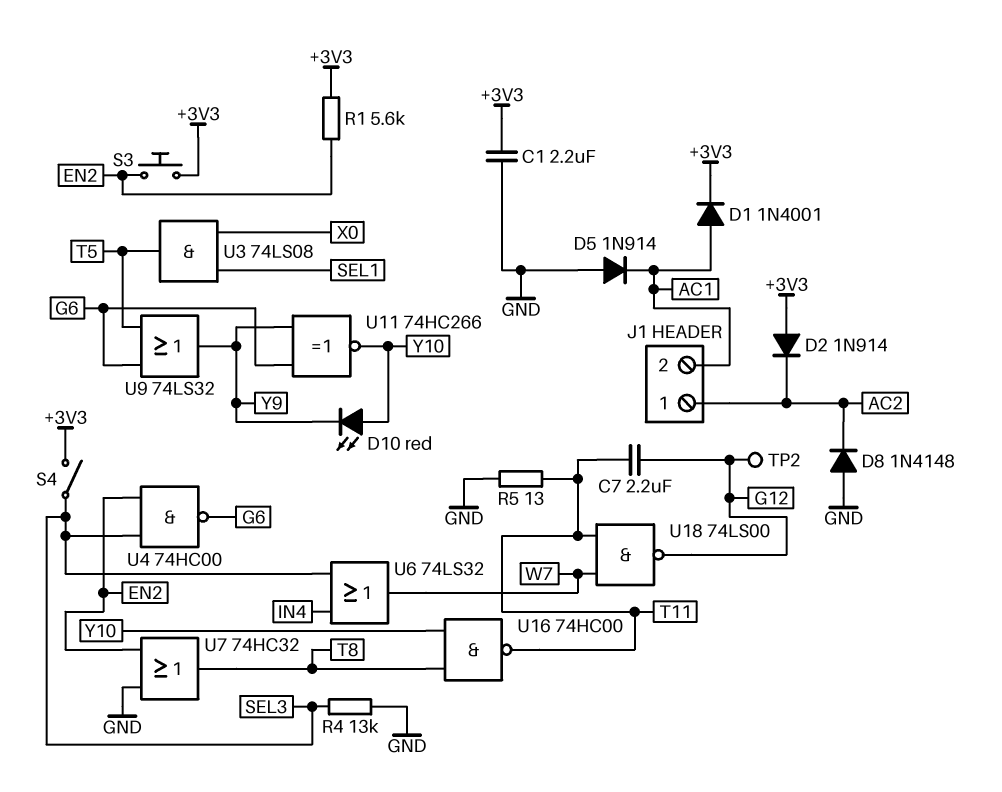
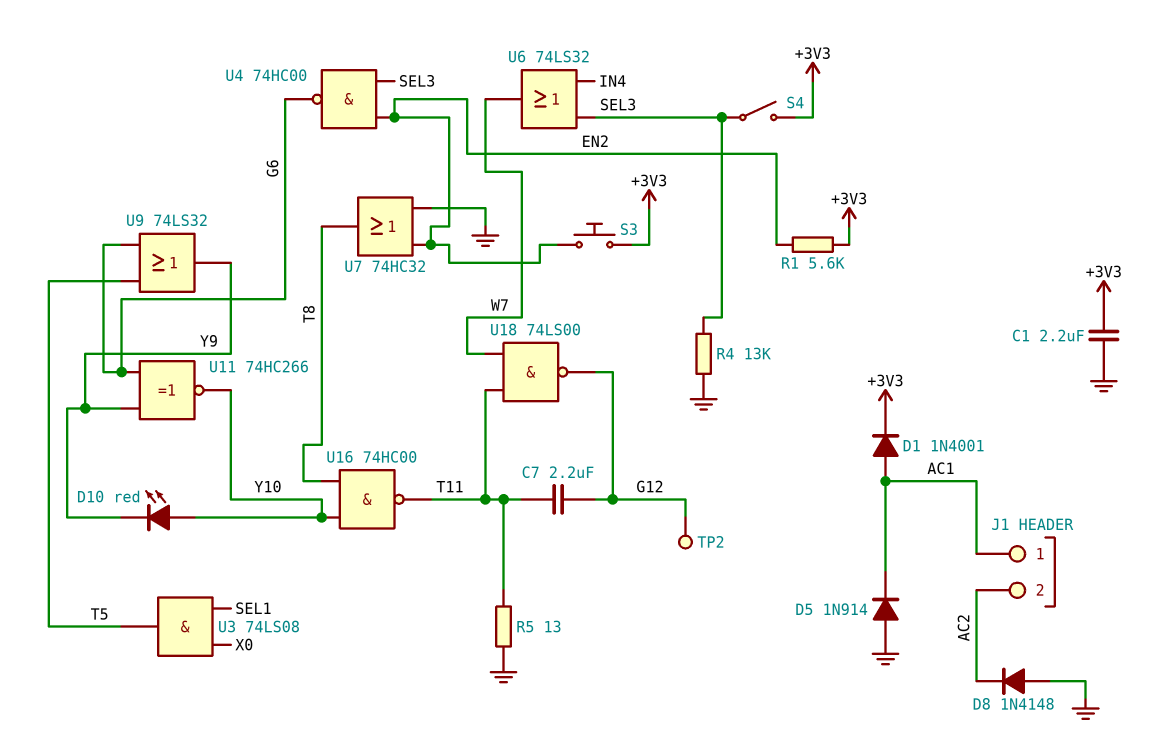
D2: diode 1N914 (A +3V3, K AC2) -> none
J1 pin 1: AC2 -> AC1
J1 pin 2: AC1 -> AC2

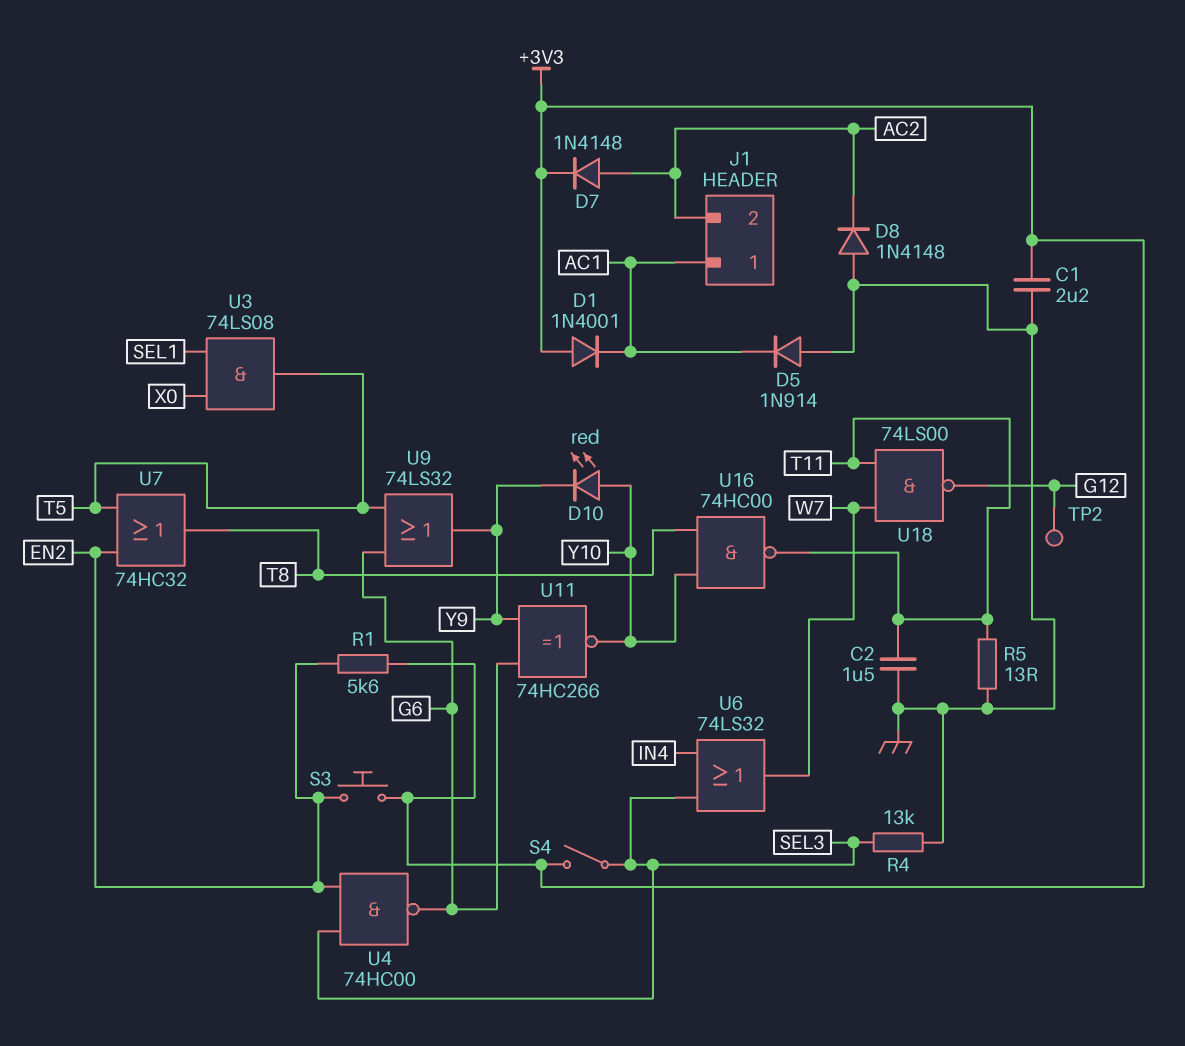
C2: none -> 1.5uF (GND, T11)
C7: 2.2uF (G12, T11) -> none
D1: diode 1N4001 (A AC1, K +3V3) -> diode 1N4001 (A +3V3, K AC1)
D7: none -> diode 1N4148 (A AC2, K +3V3)
U7: OR 74HC32 (in EN2, in GND, out T8) -> OR 74HC32 (in EN2, in T5, out T8)

